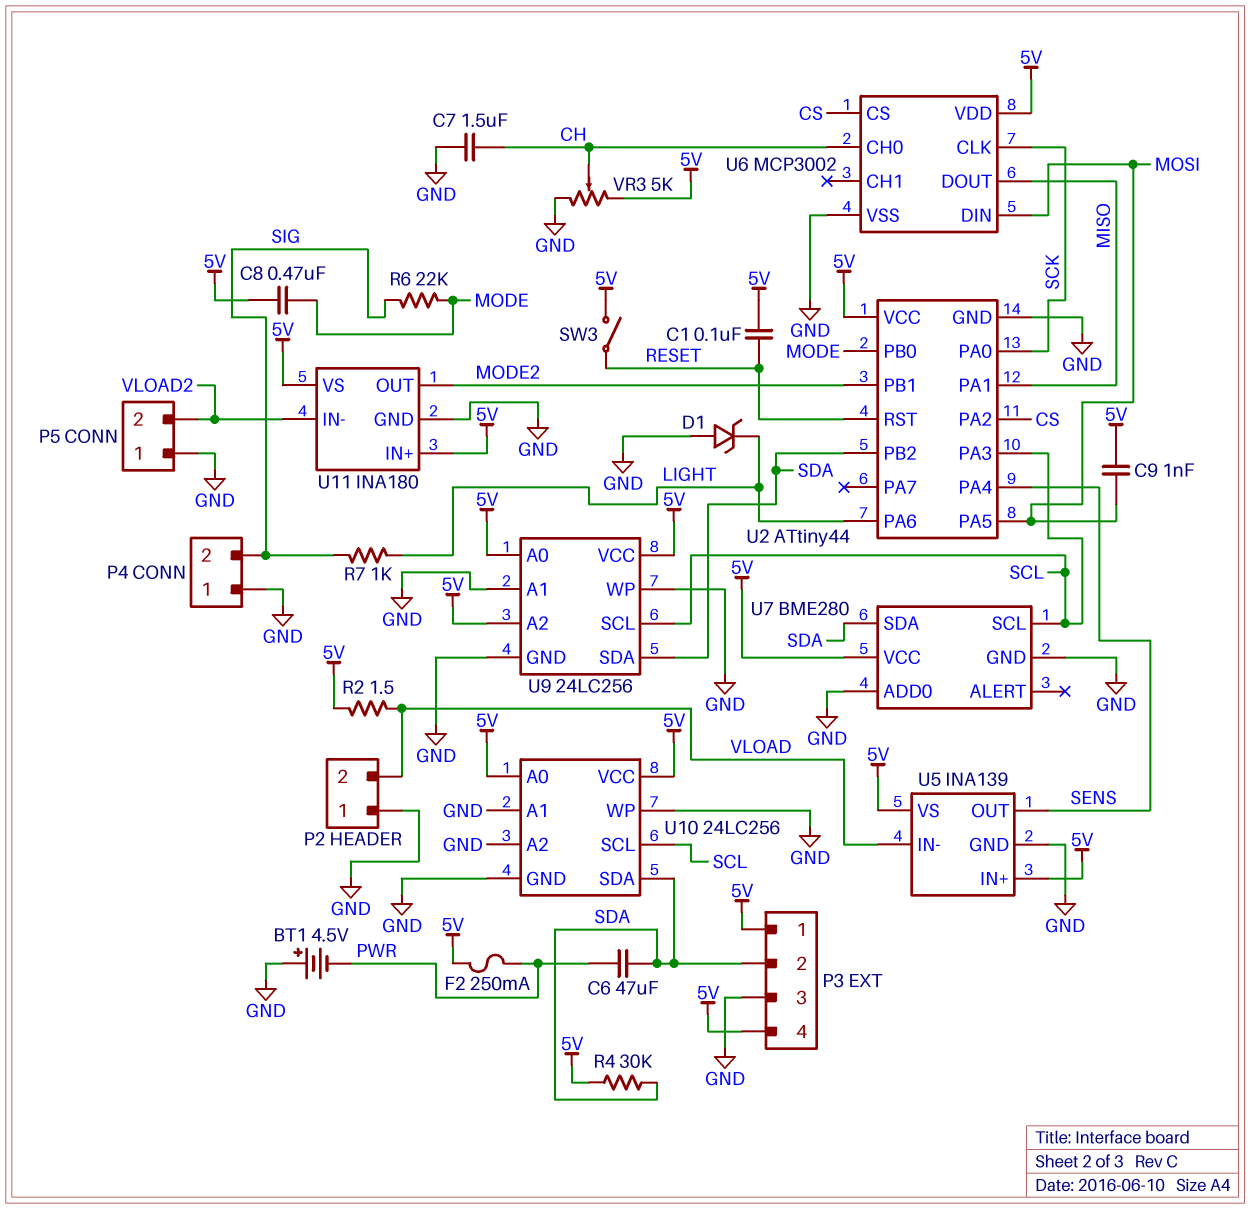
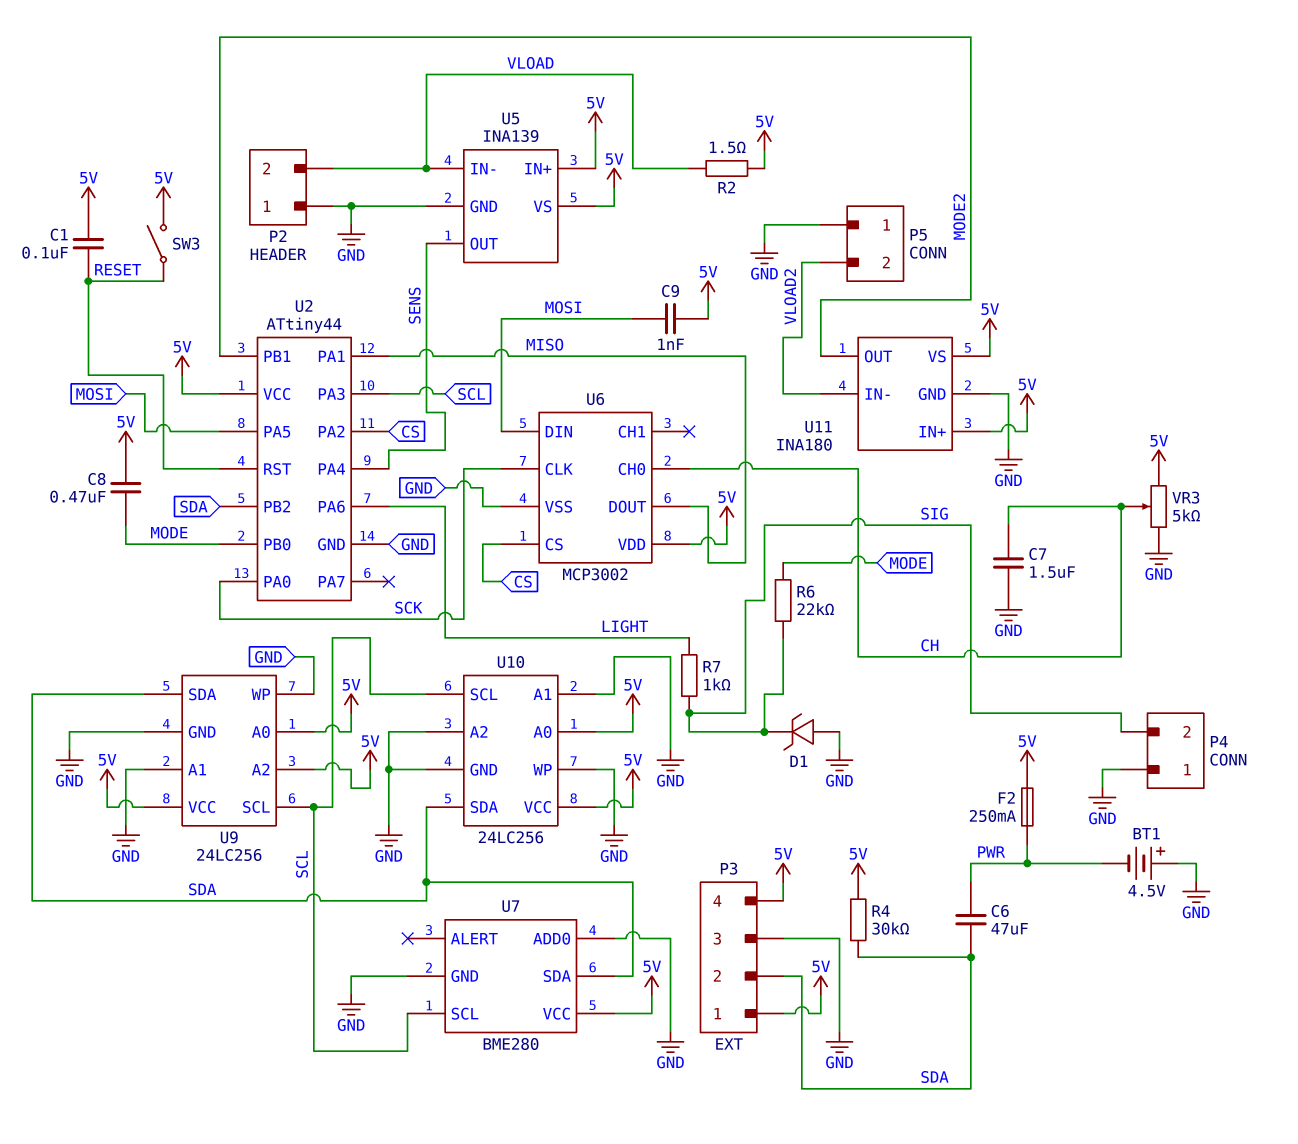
D1: zener (A GND, K LIGHT) -> zener (A GND, K SIG)

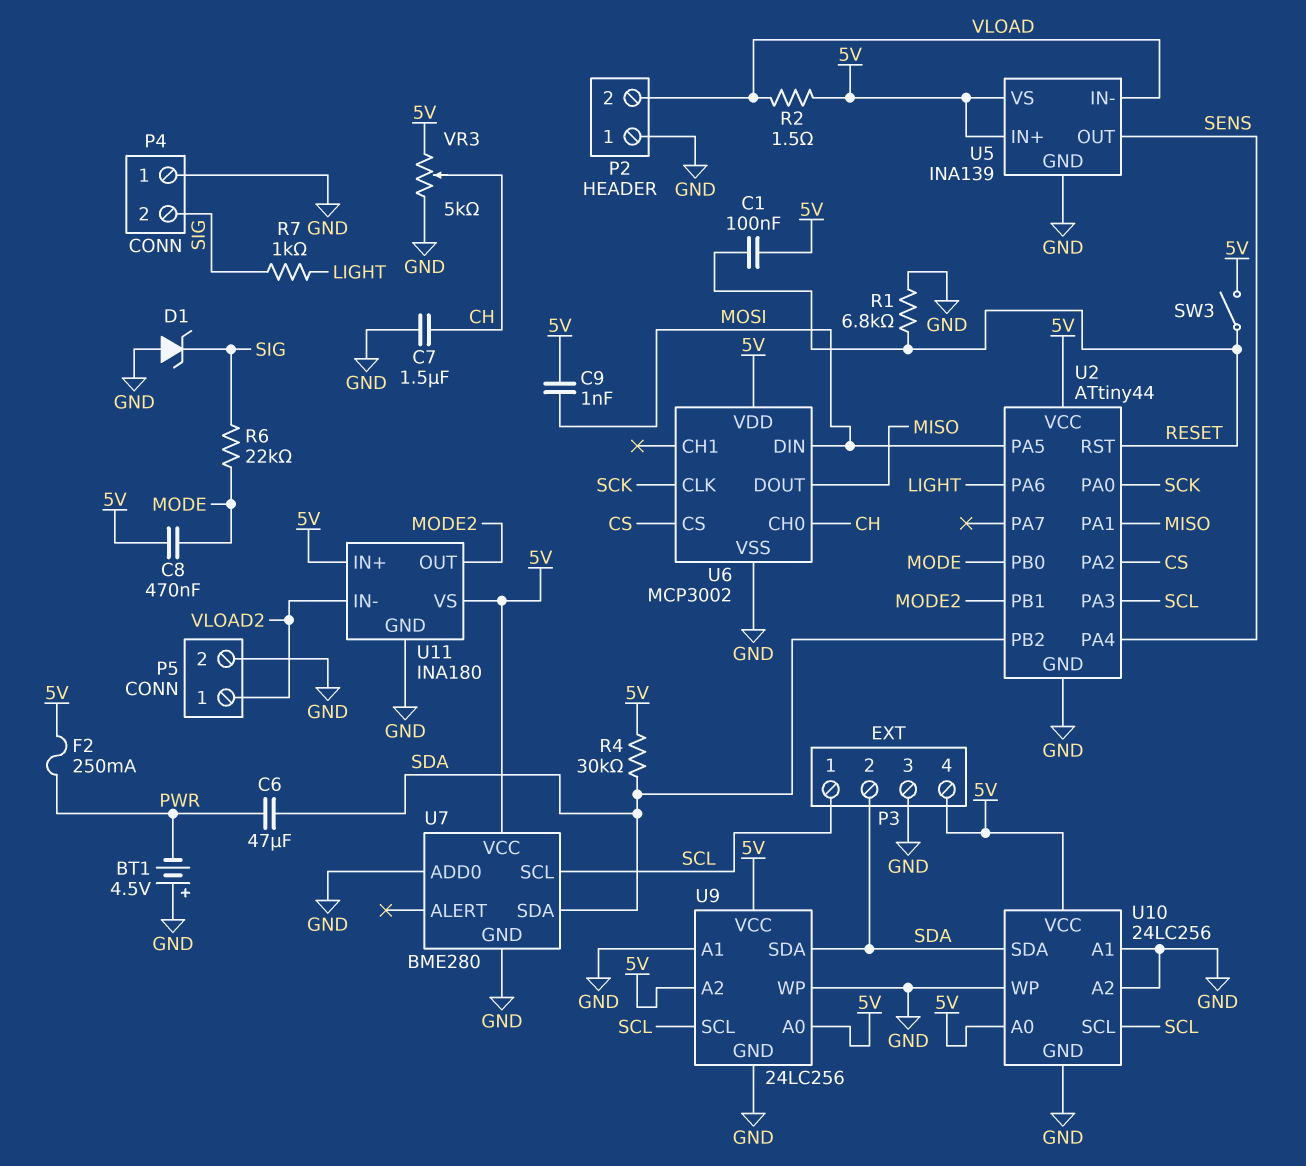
P3 pin 1: 5V -> SCL
P5 pin 1: GND -> VLOAD2
P5 pin 2: VLOAD2 -> GND
R1: none -> 6.8k (GND, RESET)

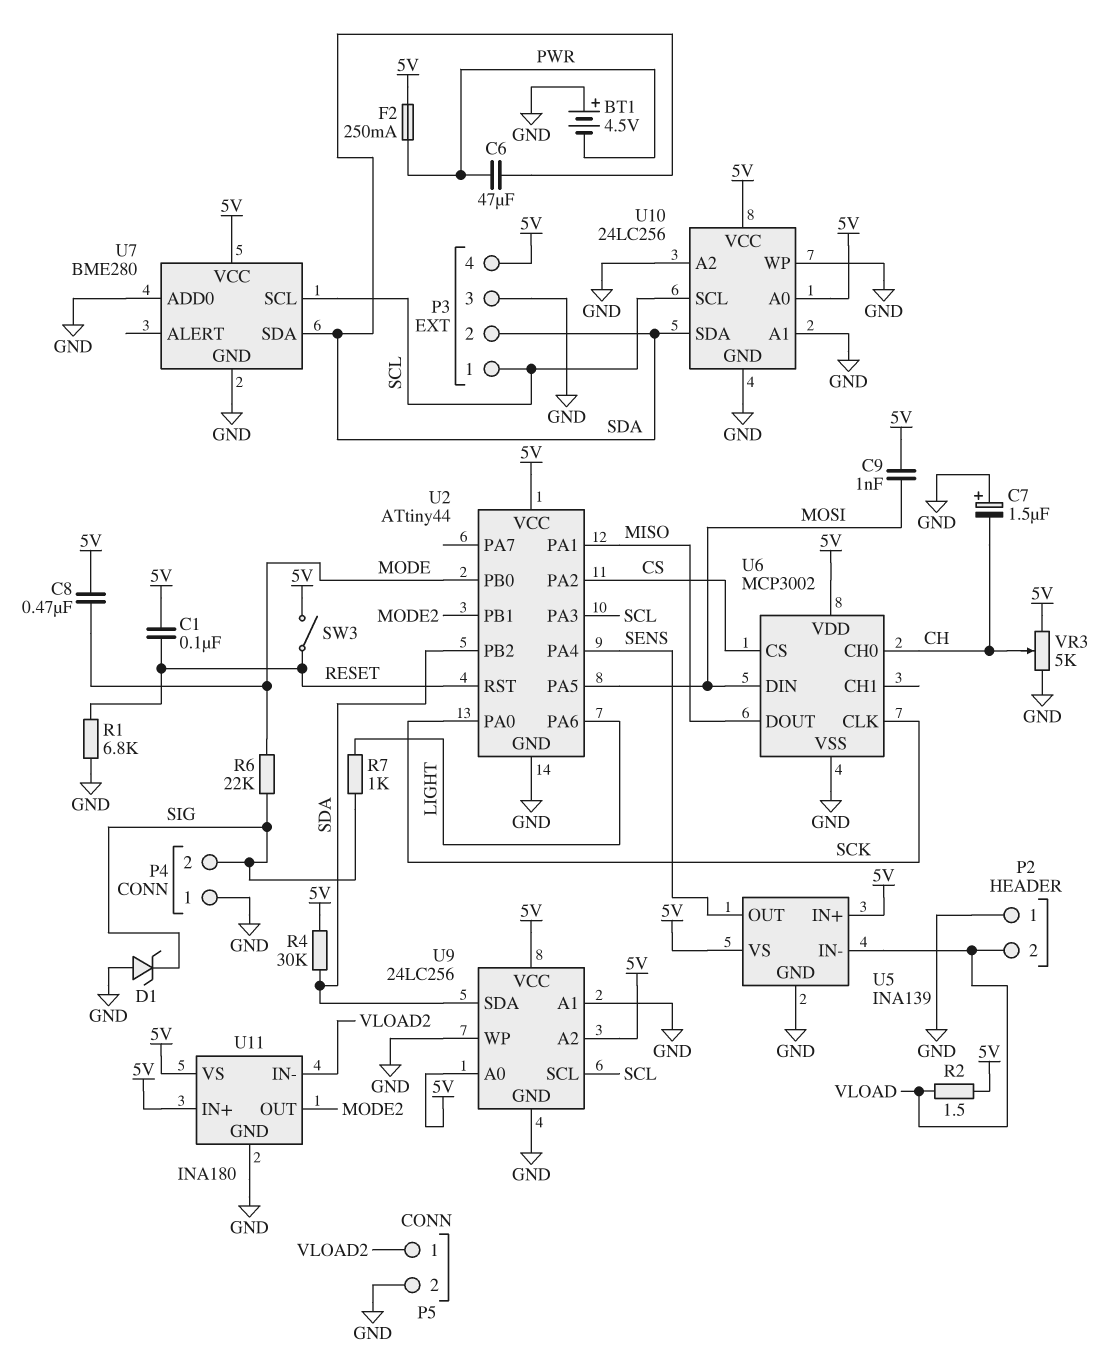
C7: 1.5uF (CH, GND) -> 1.5uF (plus GND, minus CH)

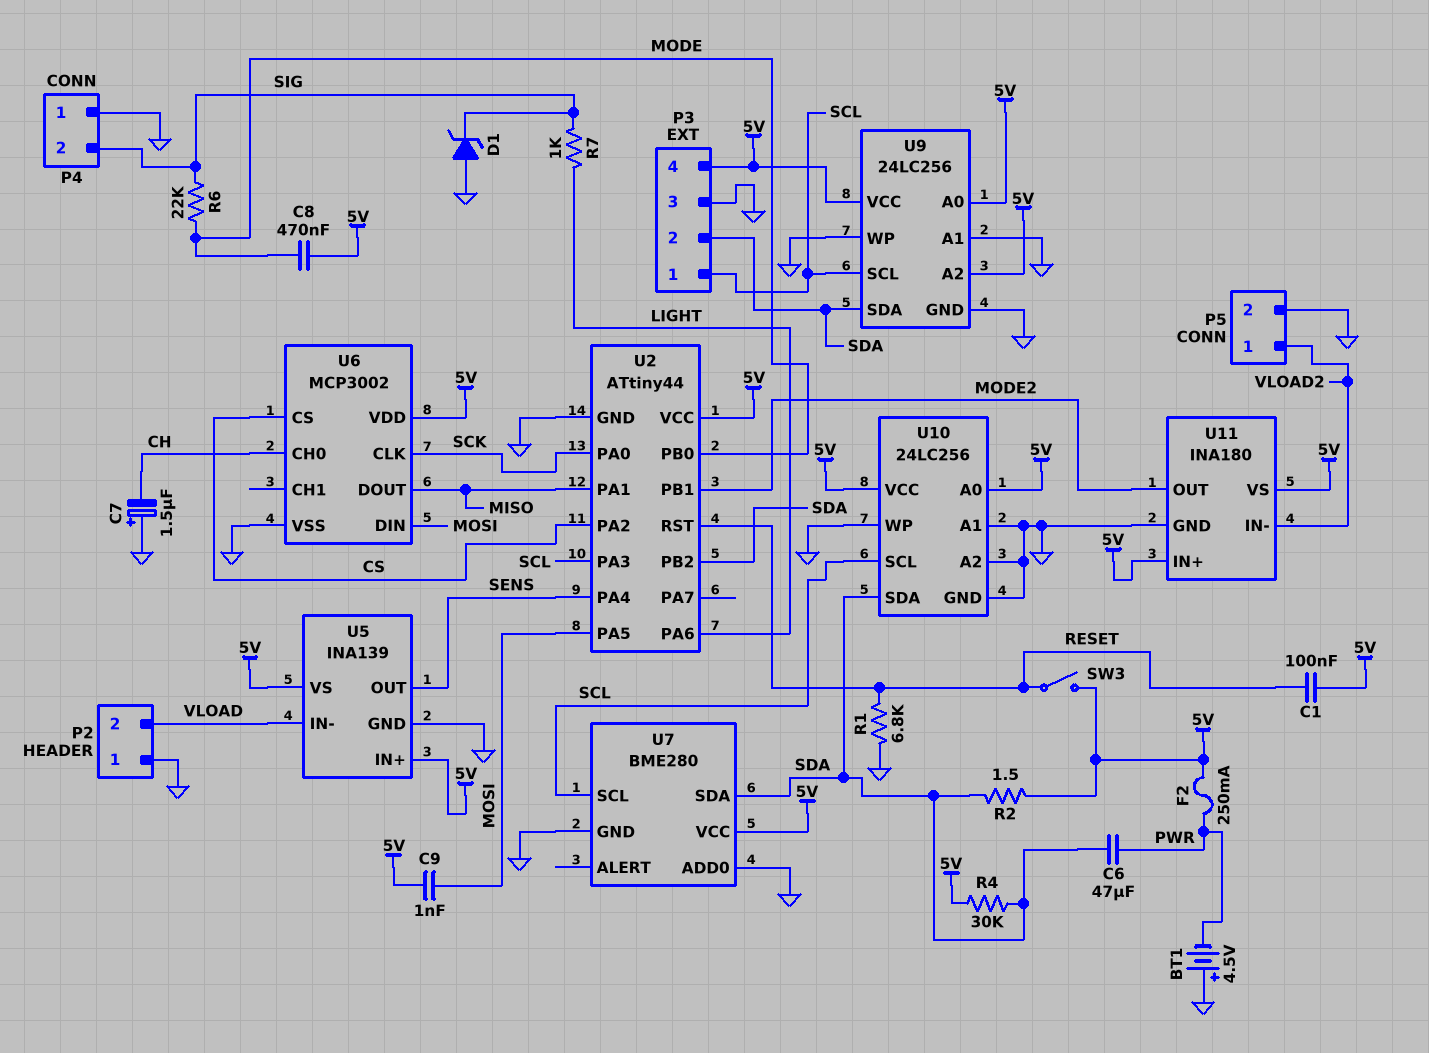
R2: 1.5 (5V, VLOAD) -> 1.5 (5V, SDA)
VR3: 5k (5V, GND, wiper CH) -> none

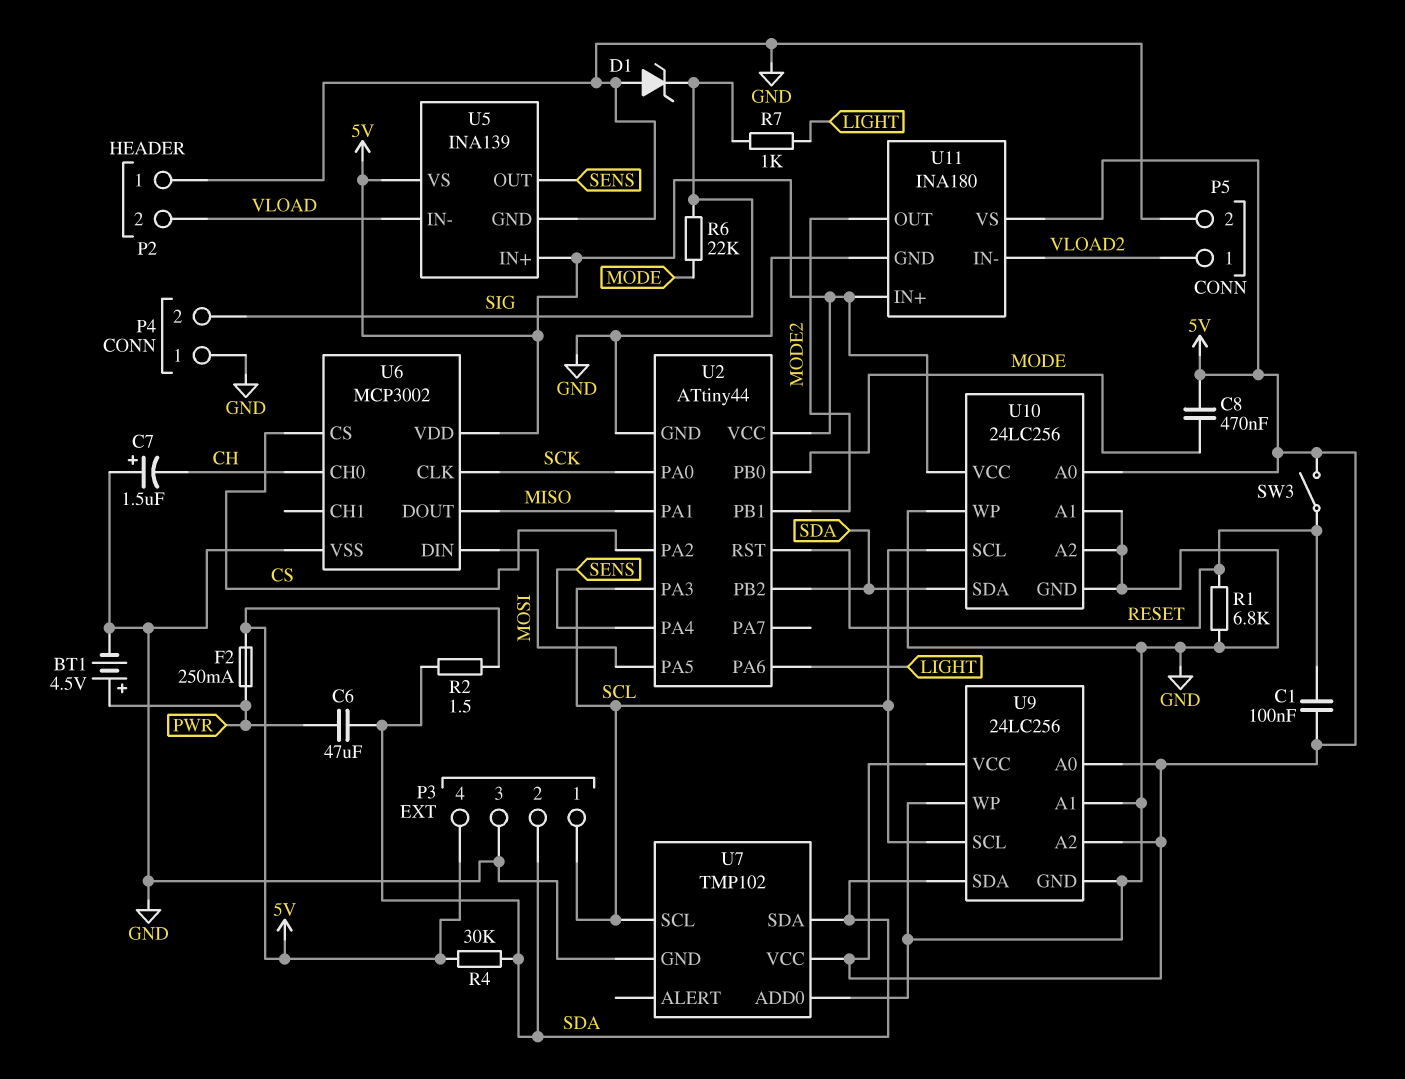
BT1: 4.5V (plus GND, minus PWR) -> 4.5V (plus PWR, minus GND)
C9: 1nF (5V, MOSI) -> none
U7: BME280 -> TMP102

